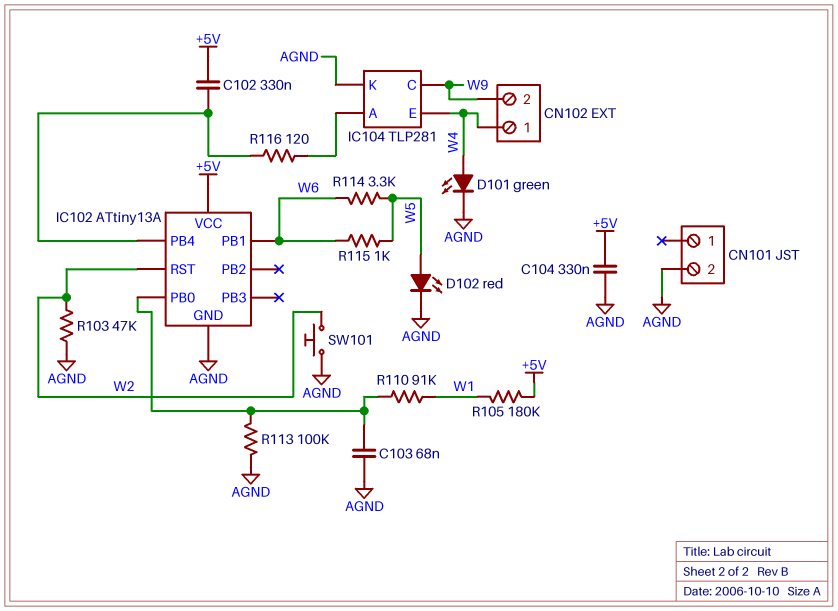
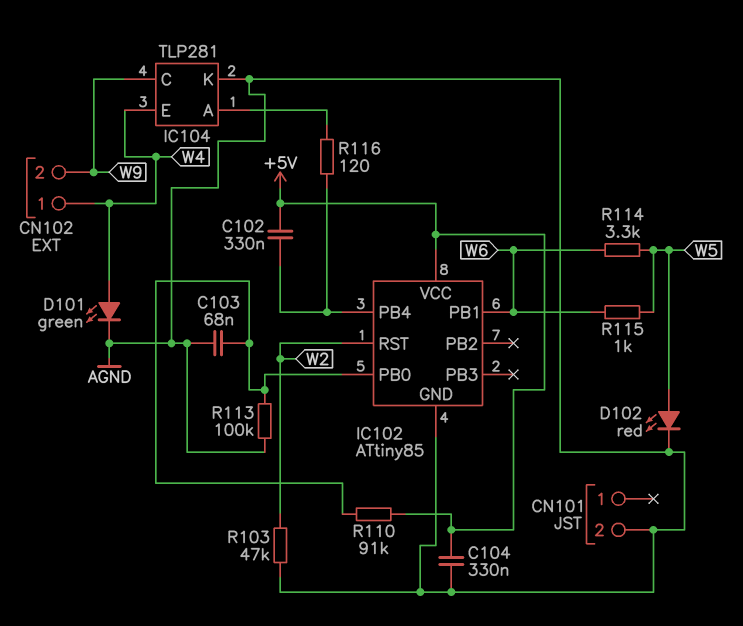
IC102: ATtiny13A -> ATtiny85
R105: 180k (+5V, W1) -> none
R110: 91k (IC102/PB0, W1) -> 91k (+5V, IC102/PB0)
SW101: button (AGND, W2) -> none

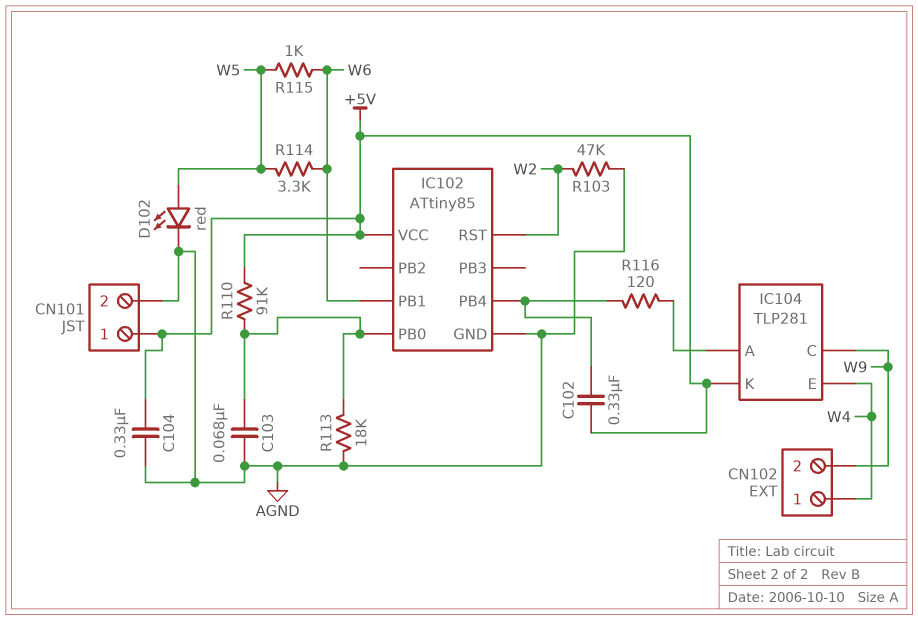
CN101 pin 1: none -> +5V
D101: LED green (A W4, K AGND) -> none
IC104 pin K: AGND -> +5V
R113: 100k (AGND, IC102/PB0) -> 18k (AGND, IC102/PB0)

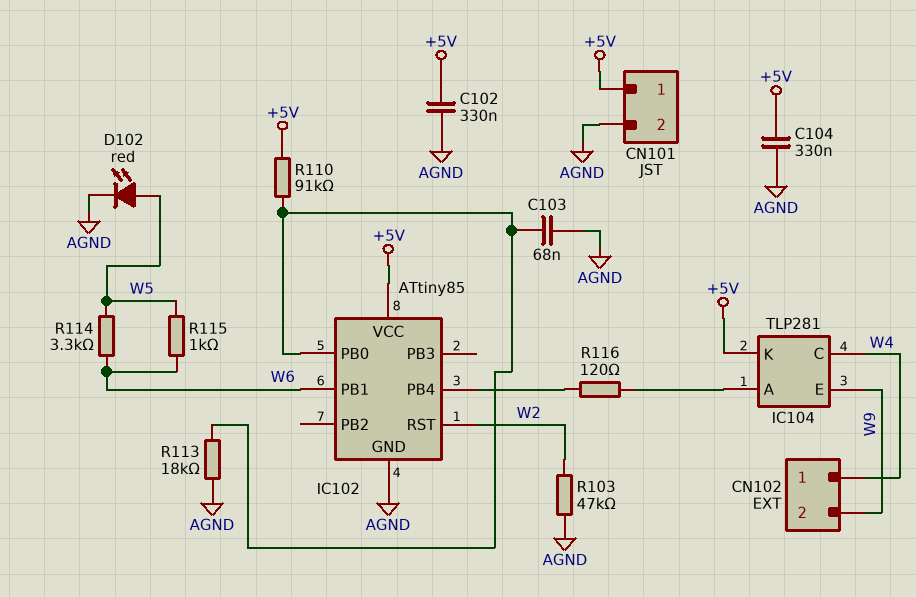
C102: 330nF (+5V, IC102/PB4) -> 330nF (+5V, AGND)
IC104 pin C: W9 -> W4
IC104 pin E: W4 -> W9

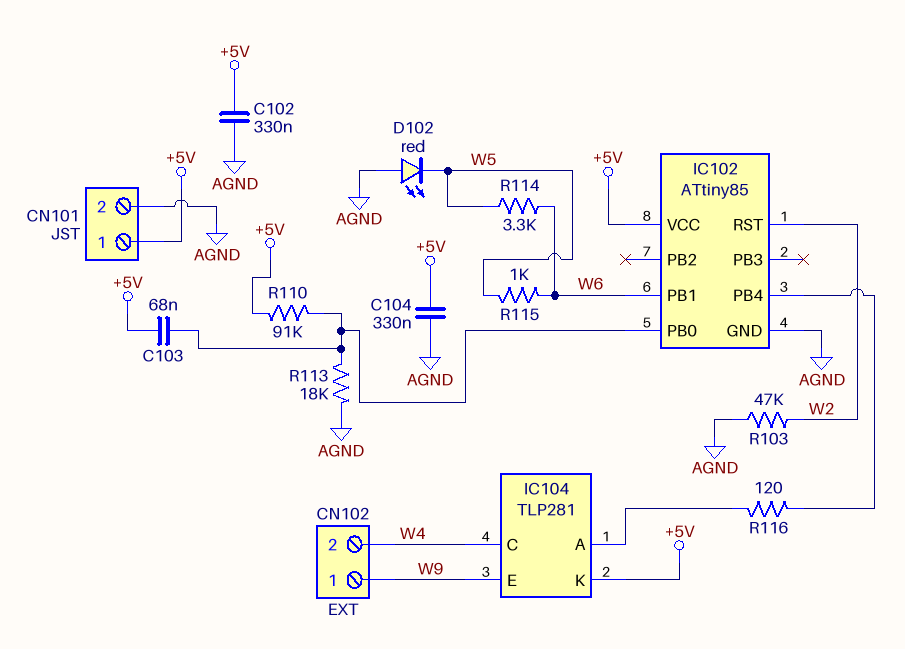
C103: 68nF (AGND, IC102/PB0) -> 68nF (+5V, IC102/PB0)
CN102 pin 1: W4 -> W9
CN102 pin 2: W9 -> W4
D102: LED red (A W5, K AGND) -> LED red (A AGND, K W5)

